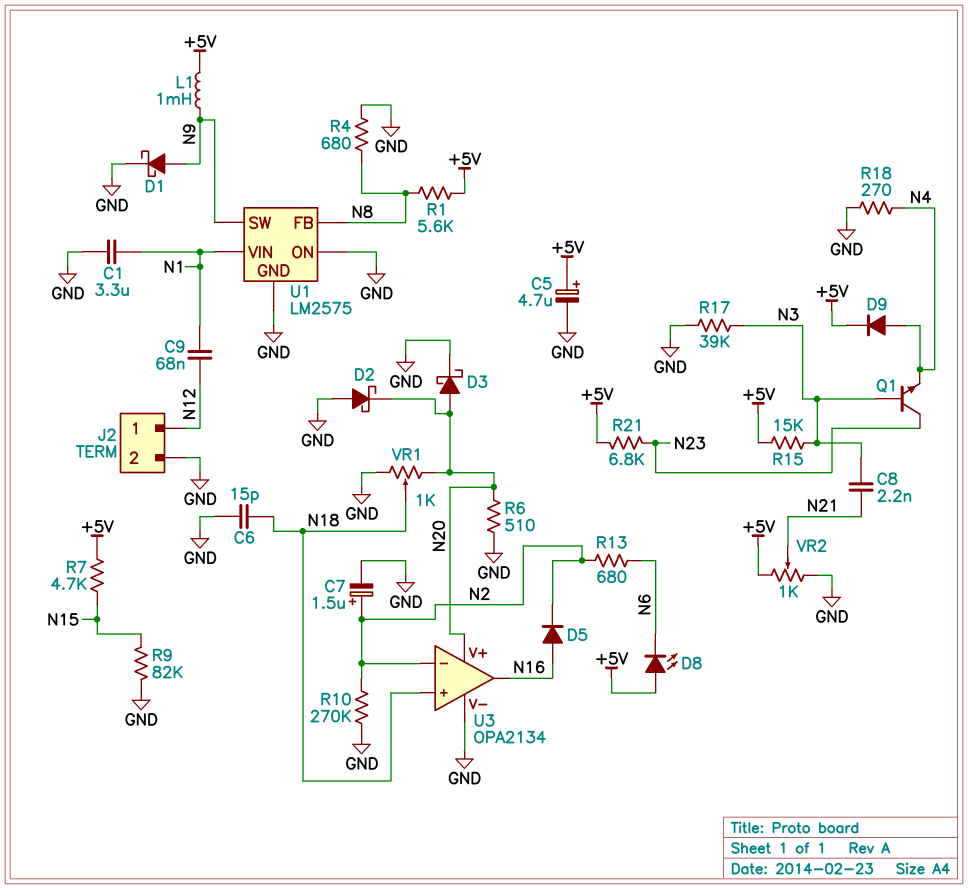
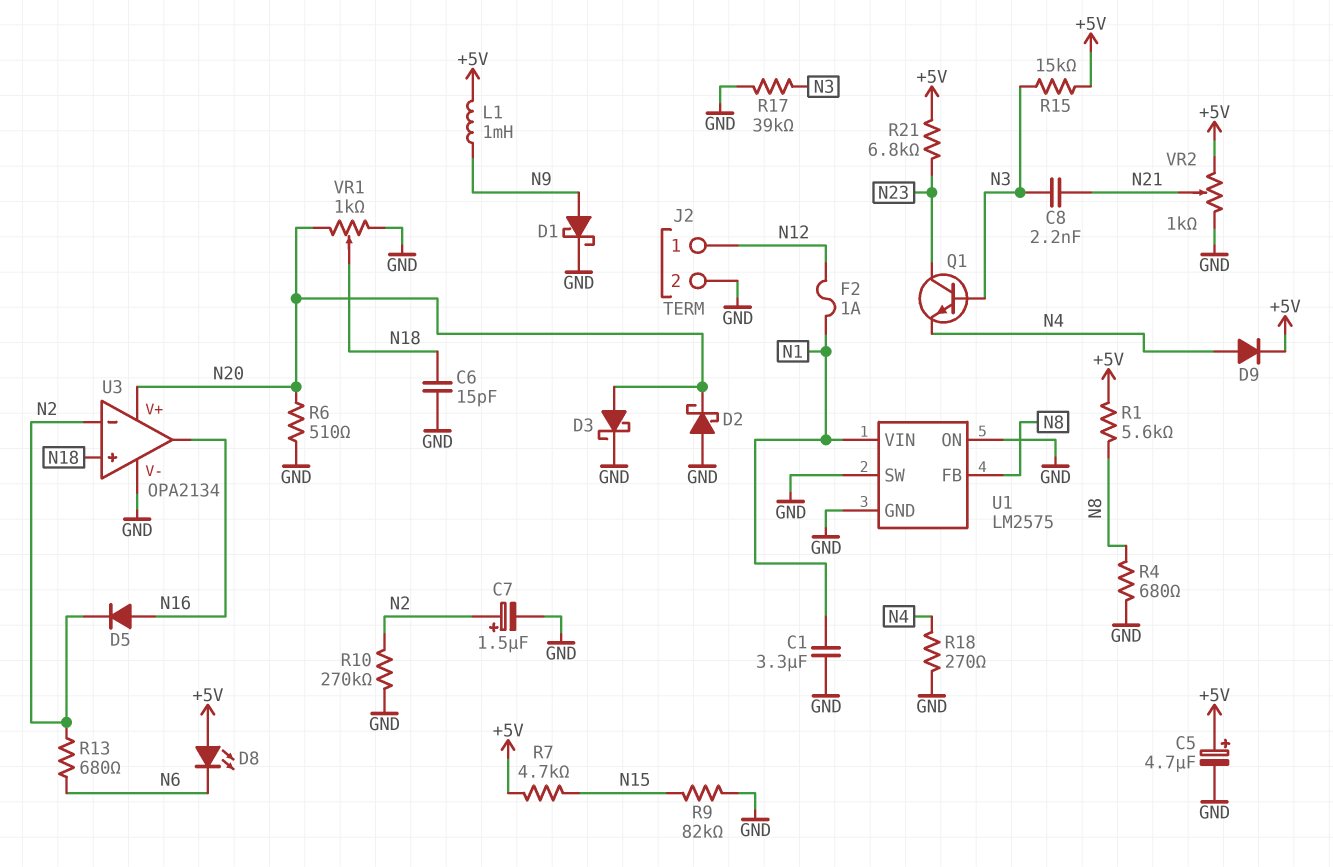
C9: 68nF (N1, N12) -> none
F2: none -> 1A (N1, N12)
U1 pin SW: N9 -> GND

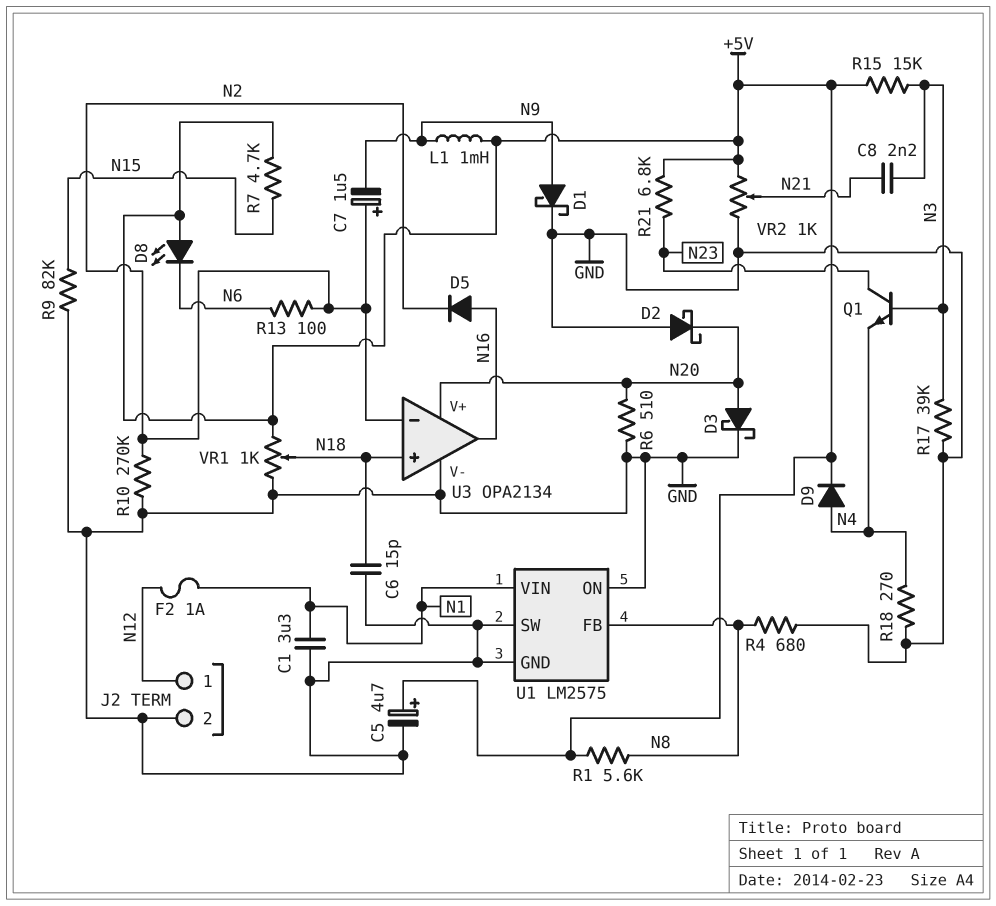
C7: 1.5uF (plus N2, minus GND) -> 1.5uF (plus N2, minus N9)
R13: 680 (N2, N6) -> 100 (N2, N6)
VR1: 1k (GND, N20, wiper N18) -> 1k (+5V, GND, wiper N18)

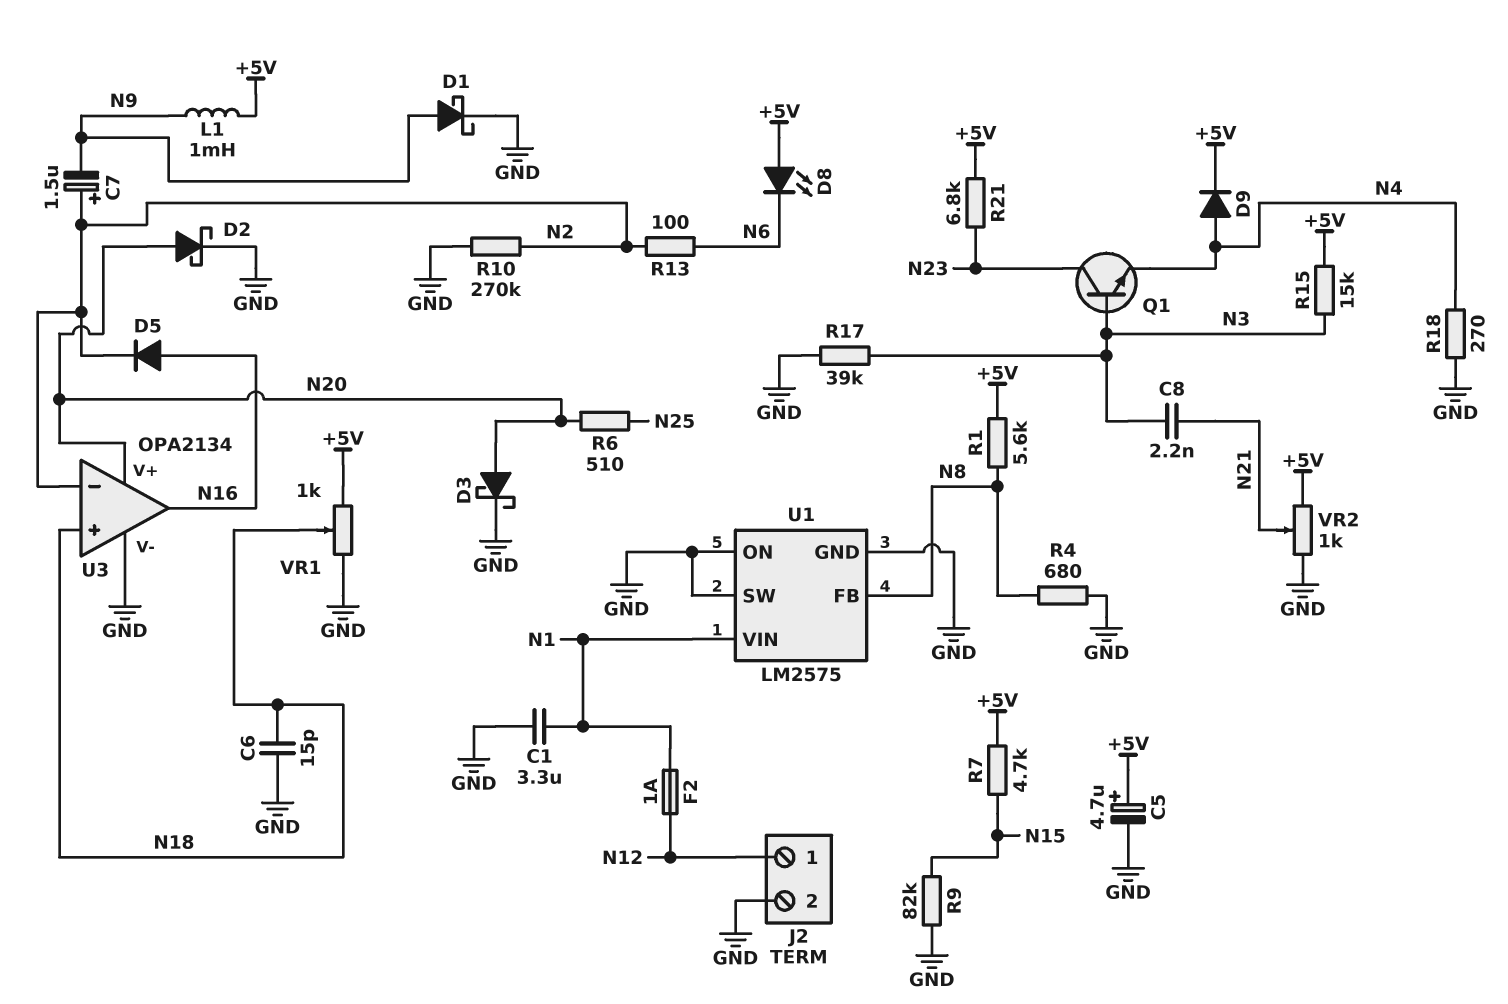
D2: schottky (A GND, K N20) -> schottky (A N20, K GND)
R6: 510 (GND, N20) -> 510 (N20, N25)

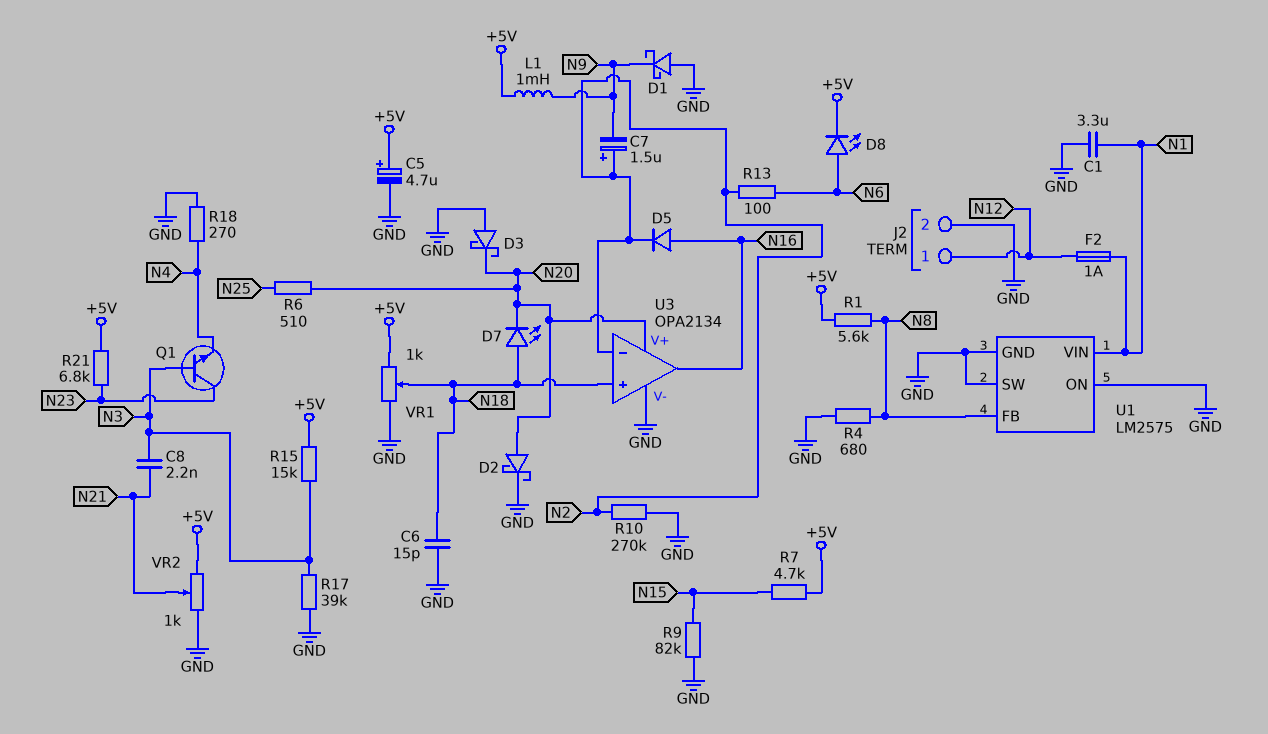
D1: schottky (A N9, K GND) -> schottky (A GND, K N9)
D3: schottky (A N20, K GND) -> schottky (A GND, K N20)
D7: none -> LED (A N18, K N20)
D8: LED (A +5V, K N6) -> LED (A N6, K +5V)
D9: diode (A N4, K +5V) -> none

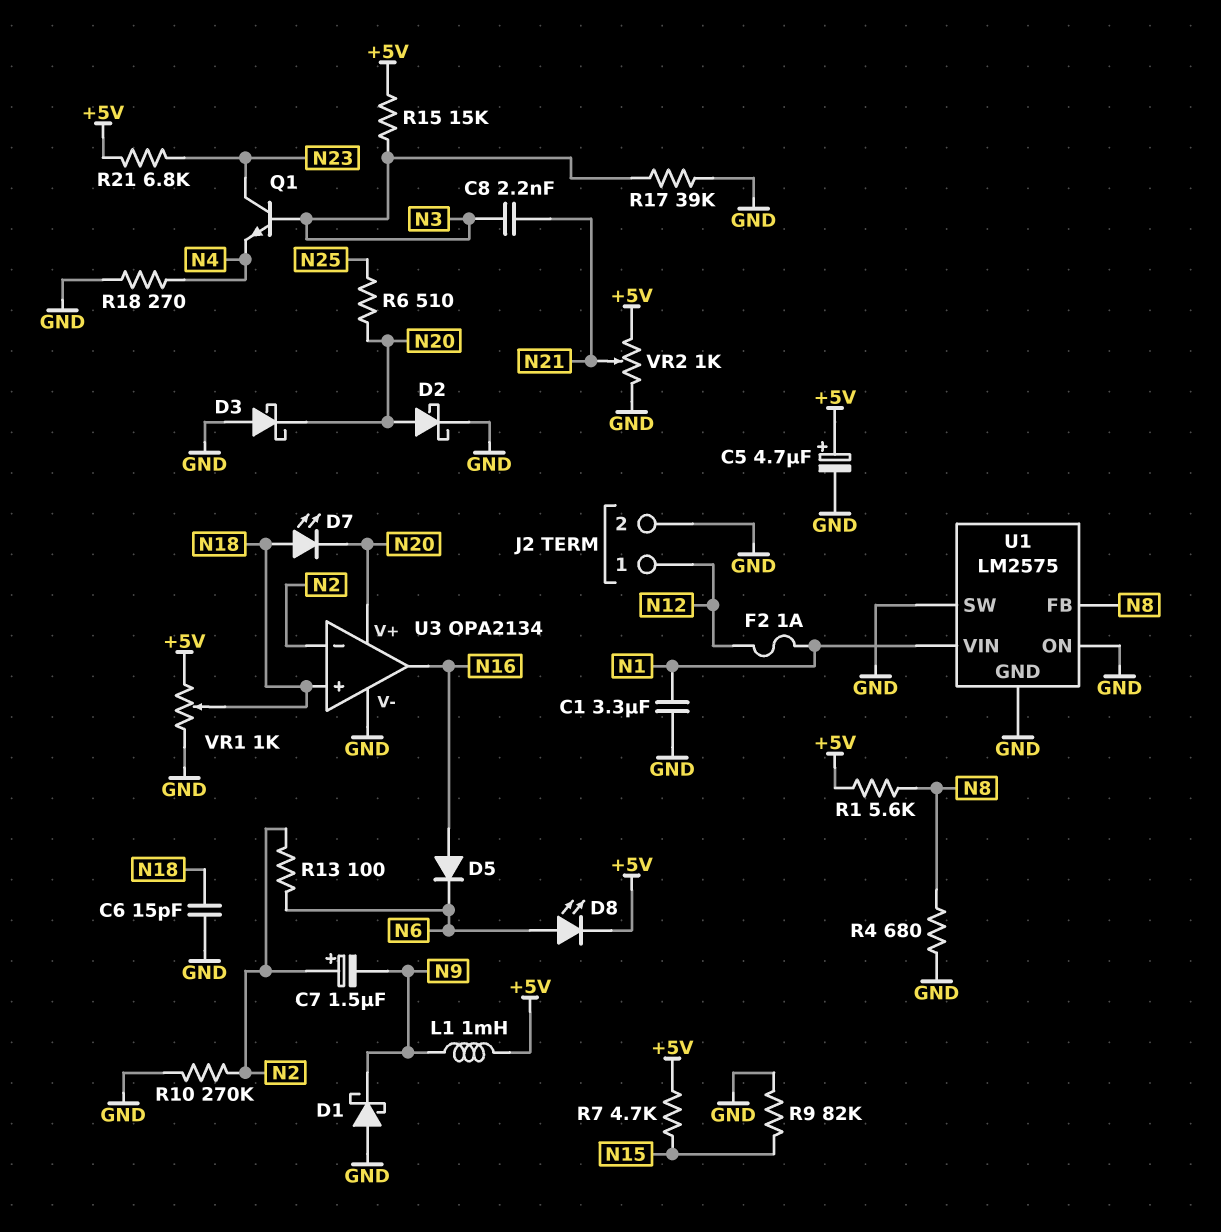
D5: diode (A N16, K N2) -> diode (A N16, K N6)

